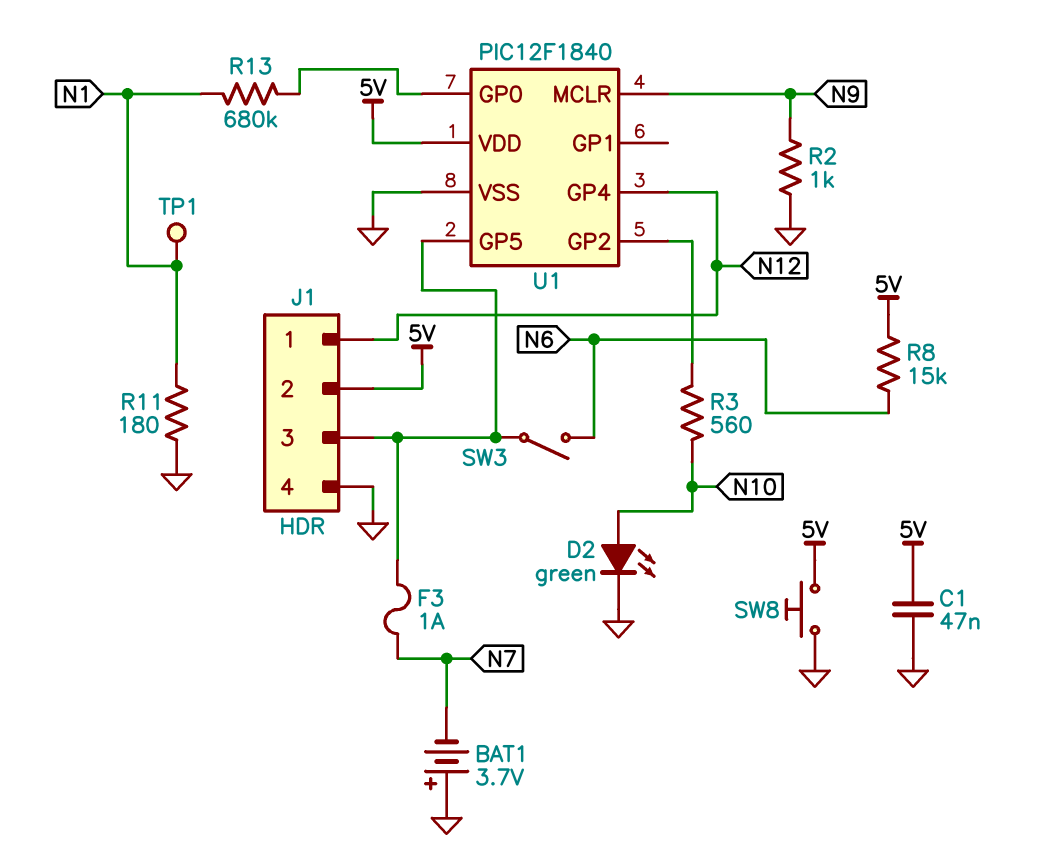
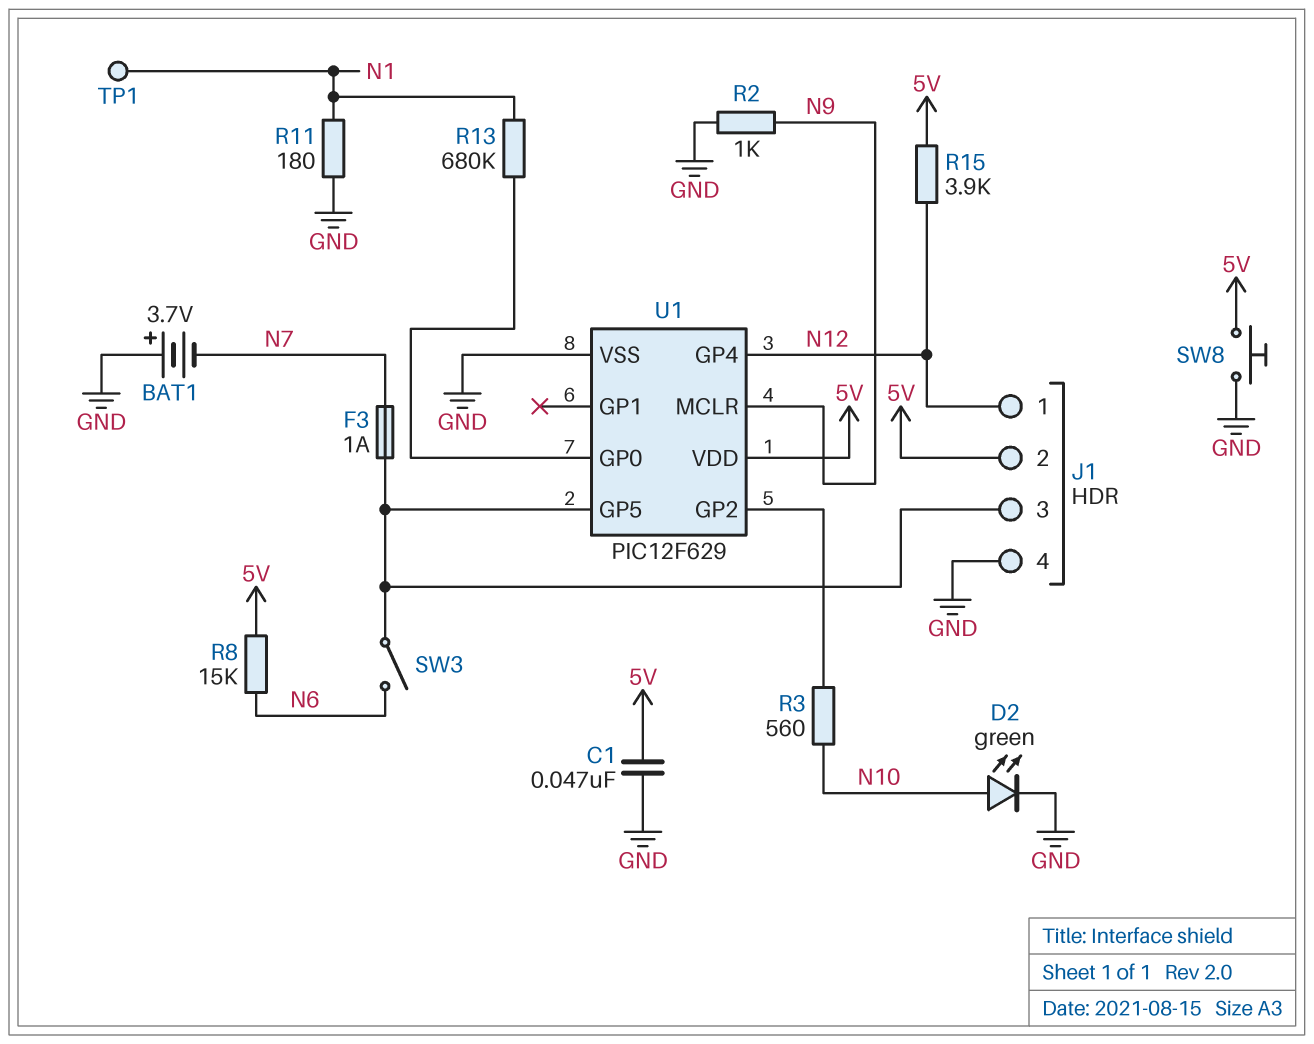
R15: none -> 3.9k (5V, N12)
U1: PIC12F1840 -> PIC12F629

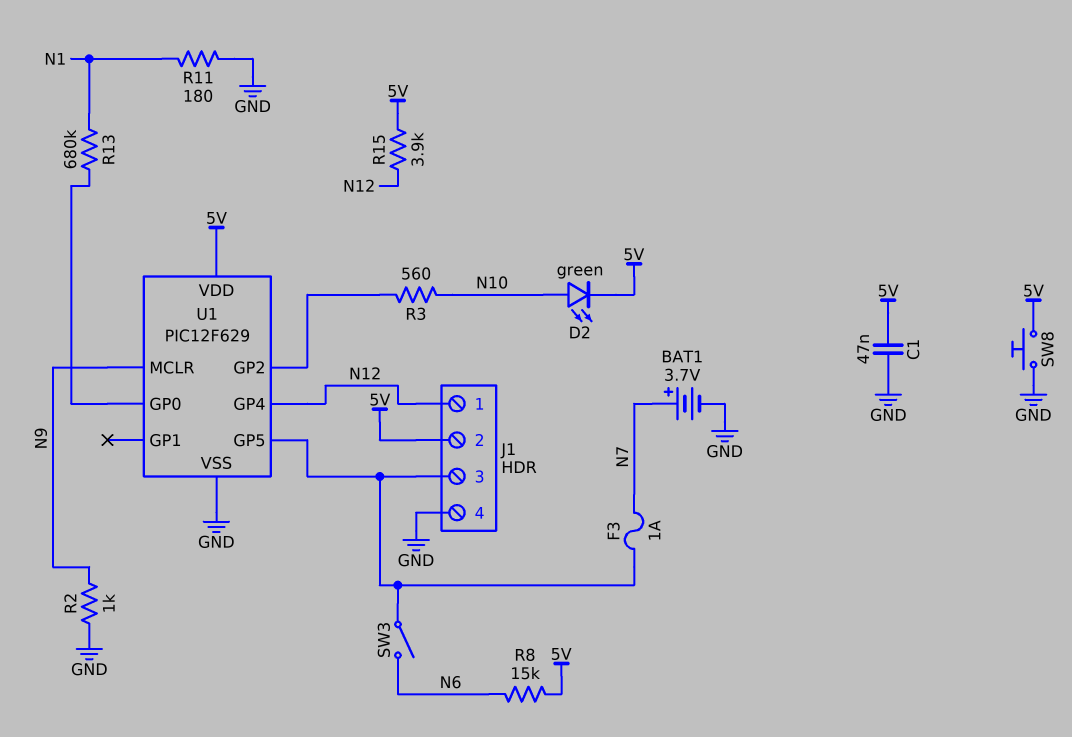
BAT1: 3.7V (plus GND, minus N7) -> 3.7V (plus N7, minus GND)
D2: LED green (A N10, K GND) -> LED green (A N10, K 5V)
TP1: test point (N1) -> none

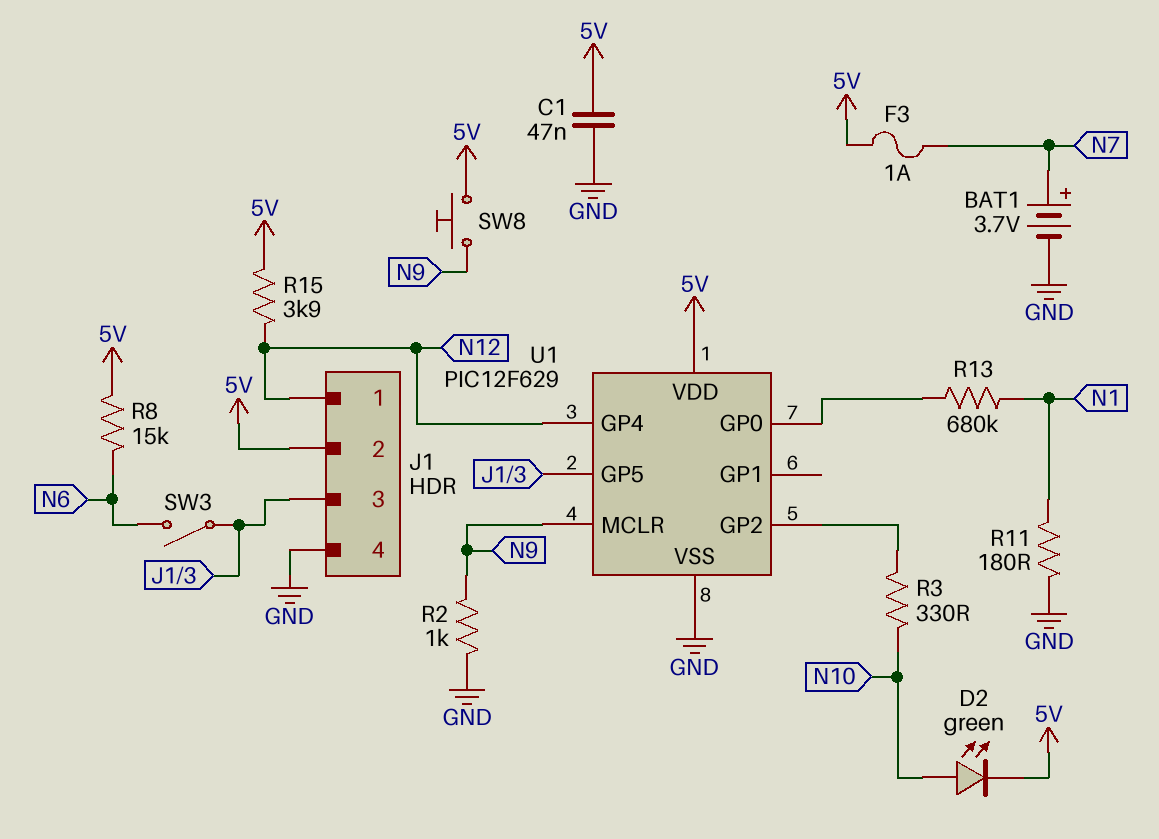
F3: 1A (J1/3, N7) -> 1A (5V, N7)
R3: 560 (N10, U1/GP2) -> 330 (N10, U1/GP2)
SW8: button (5V, GND) -> button (5V, N9)

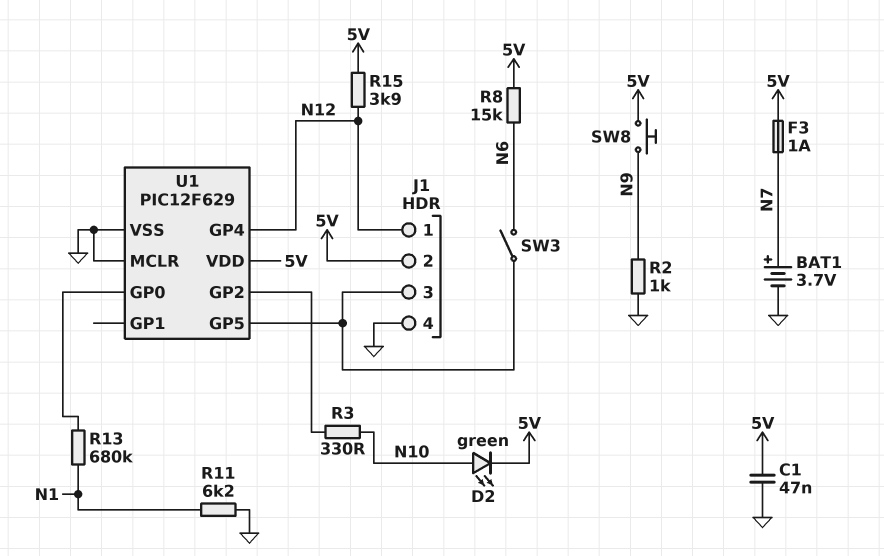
R11: 180 (GND, N1) -> 6.2k (GND, N1)
U1 pin MCLR: N9 -> GND

